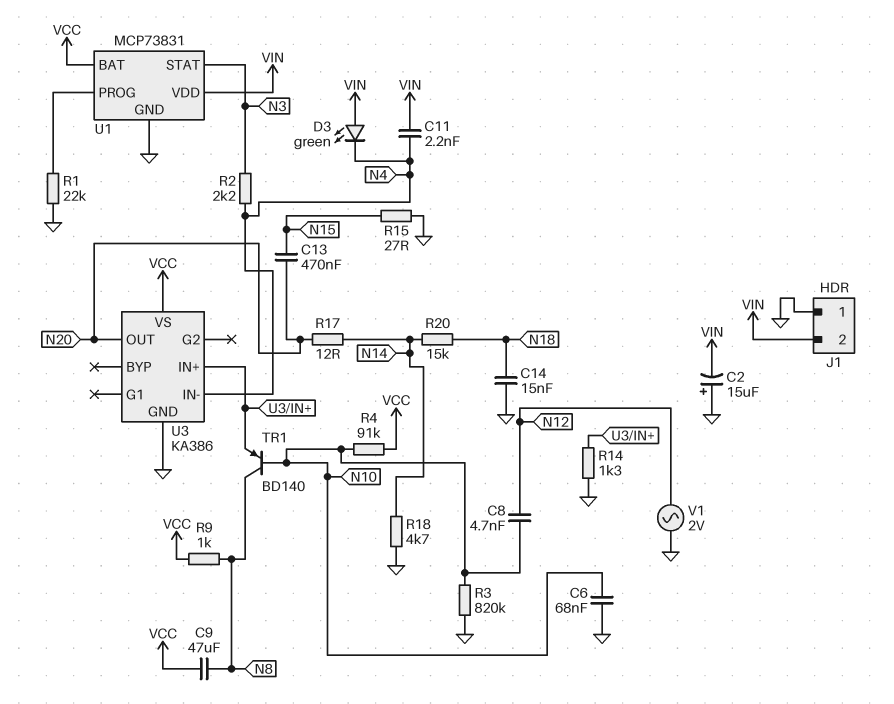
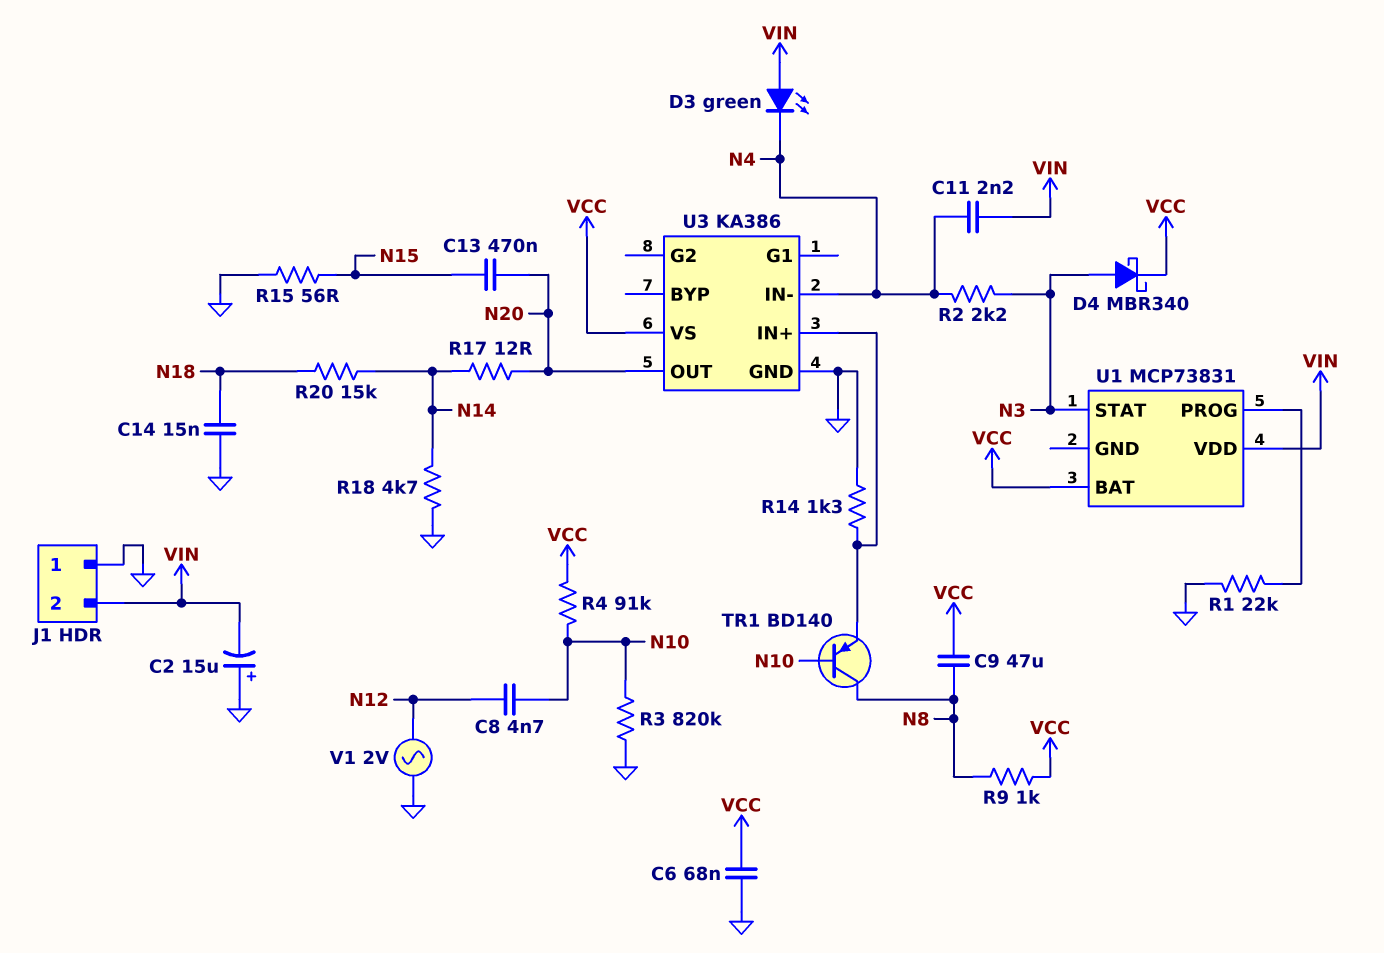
C6: 68nF (GND, N10) -> 68nF (GND, VCC)
D4: none -> schottky MBR340 (A N3, K VCC)
R15: 27 (GND, N15) -> 56 (GND, N15)
U1 pin GND: GND -> none

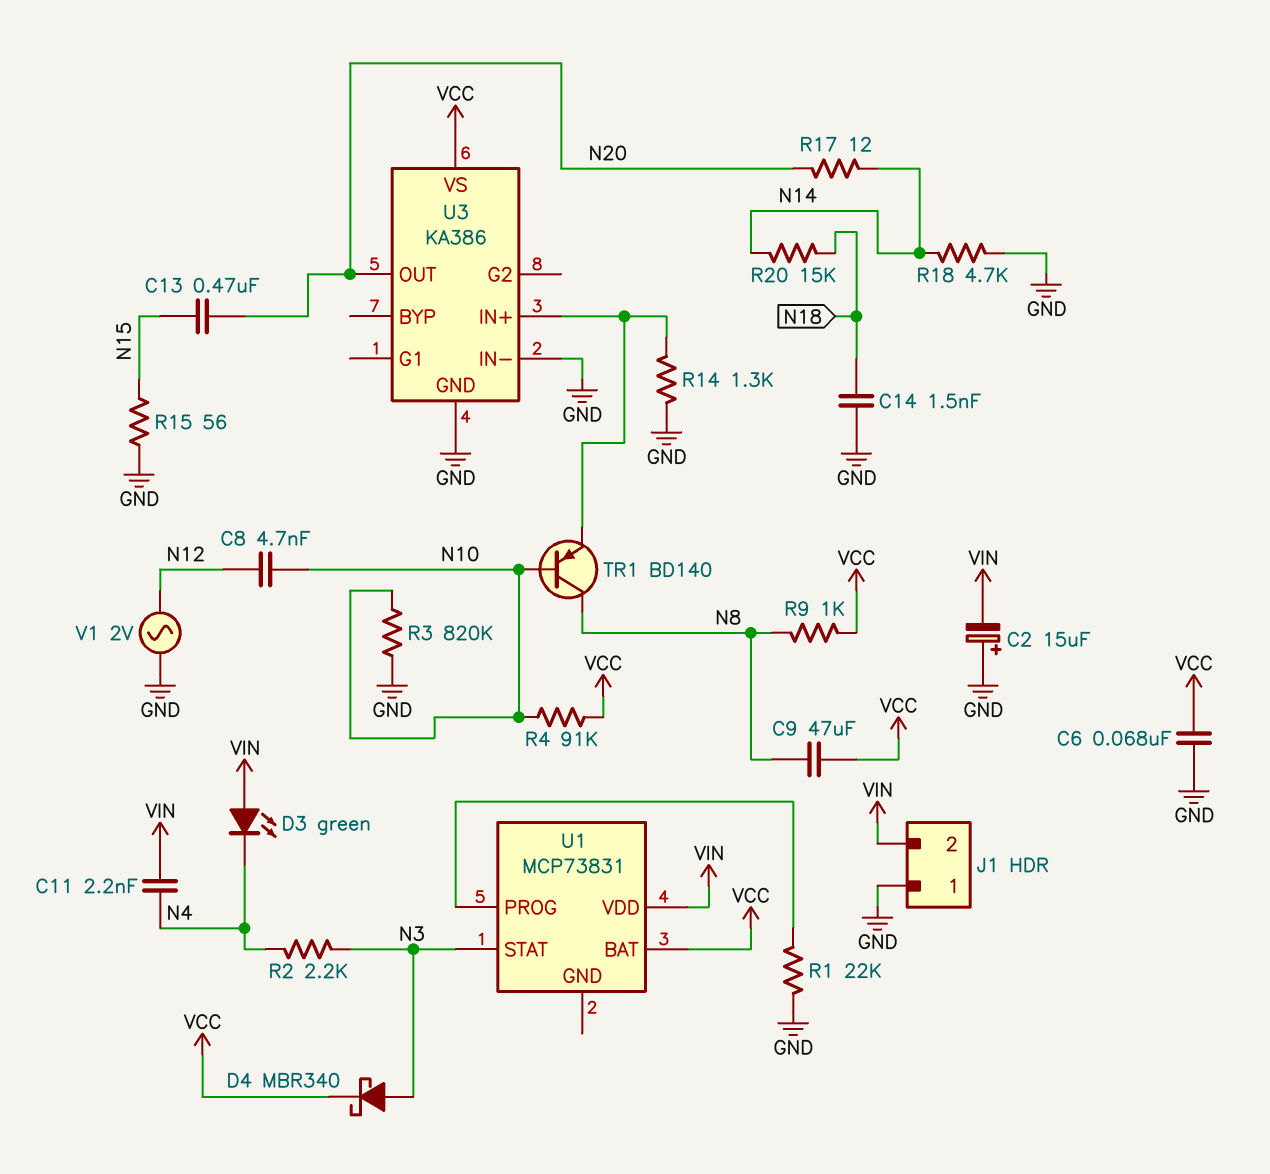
C14: 15nF (GND, N18) -> 1.5nF (GND, N18)
U3 pin IN-: N4 -> GND

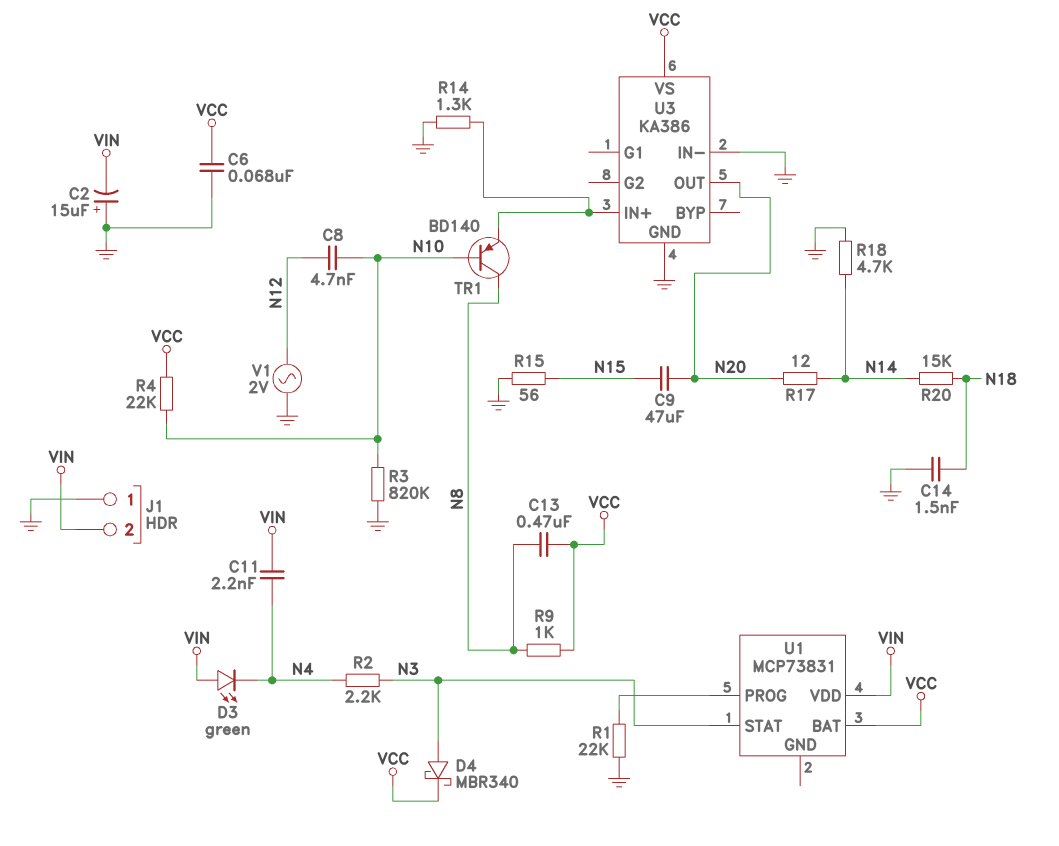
C9: 47uF (N8, VCC) -> 47uF (N15, N20)
C13: 470nF (N15, N20) -> 470nF (N8, VCC)
R4: 91k (N10, VCC) -> 22k (N10, VCC)

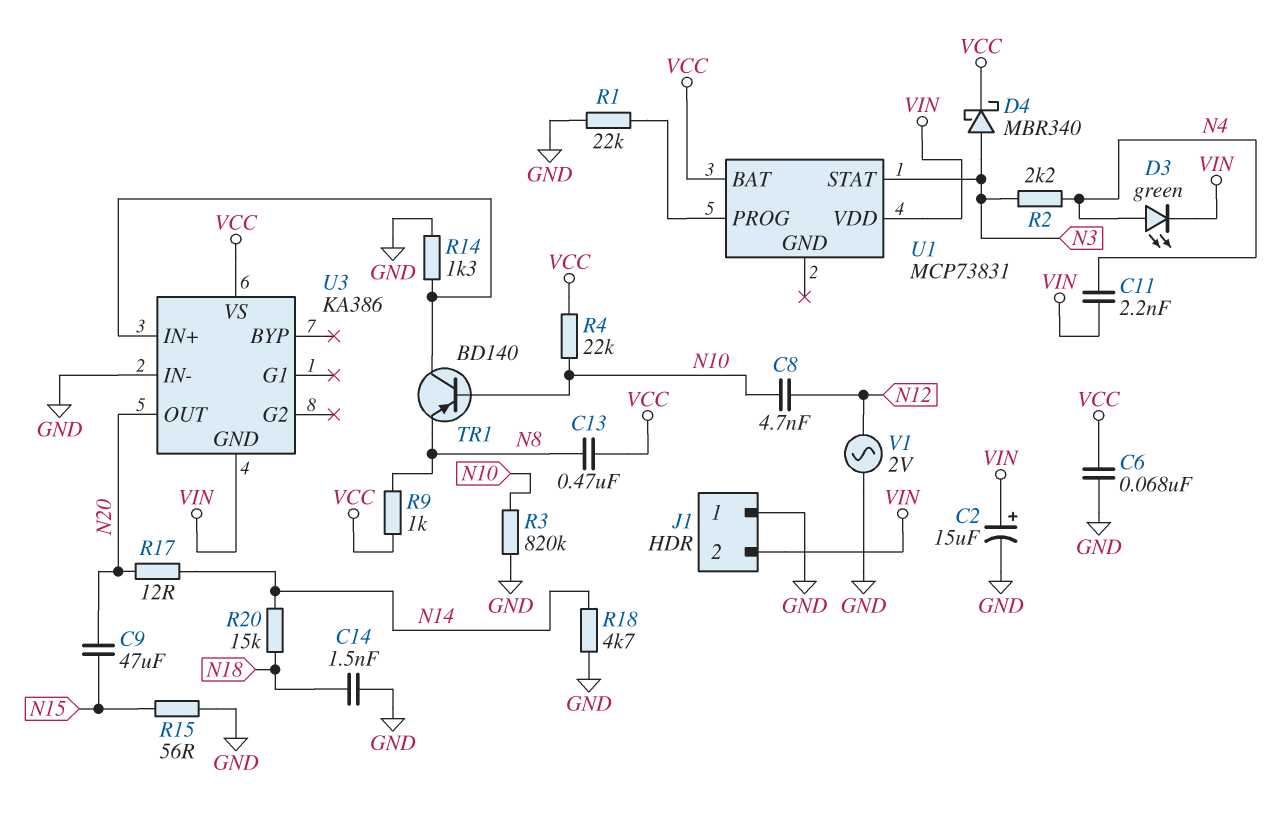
C2: 15uF (plus GND, minus VIN) -> 15uF (plus VIN, minus GND)
D3: LED green (A VIN, K N4) -> LED green (A N4, K VIN)
TR1: PNP BD140 (B N10, C N8, E U3/IN+) -> PNP BD140 (B N10, C U3/IN+, E N8)
U3 pin GND: GND -> VIN

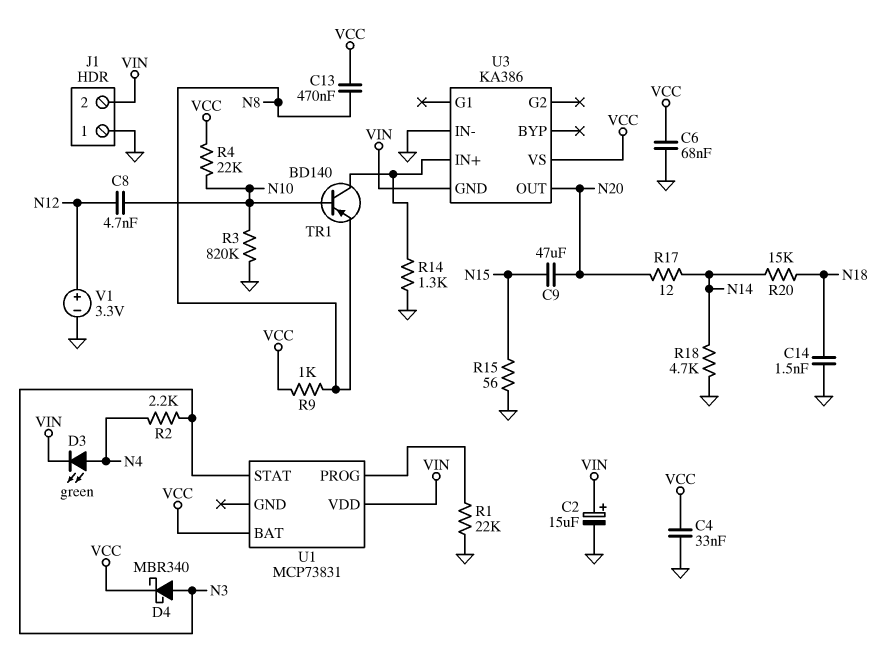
C4: none -> 33nF (GND, VCC)
C11: 2.2nF (N4, VIN) -> none
V1: AC 2V (GND, N12) -> 3.3V (plus N12, minus GND)

